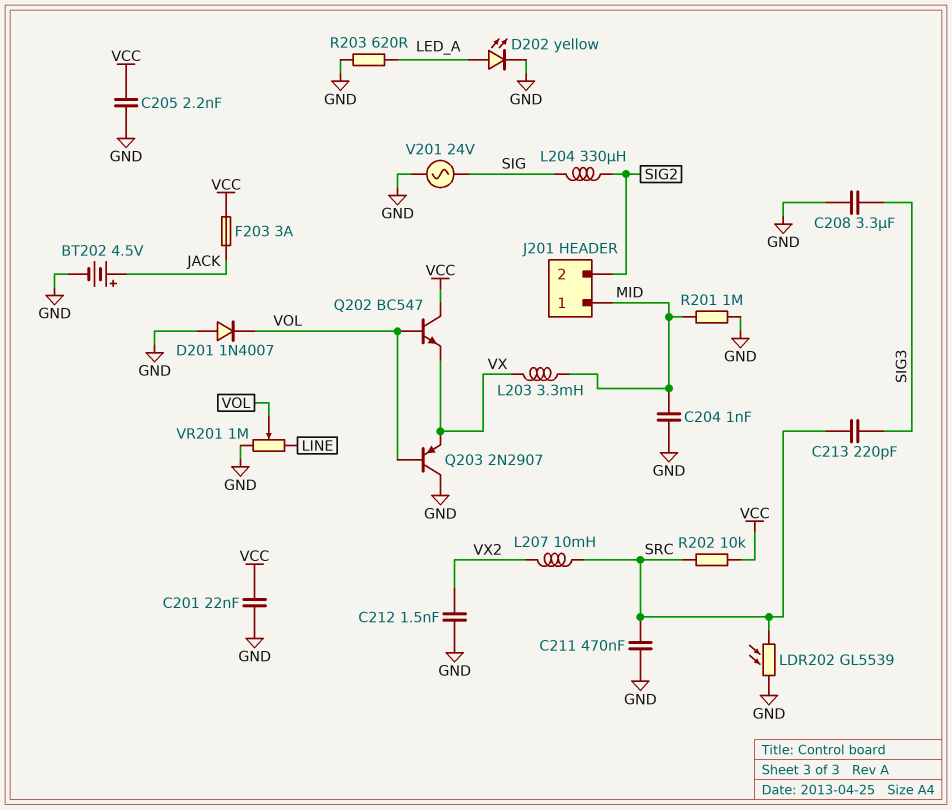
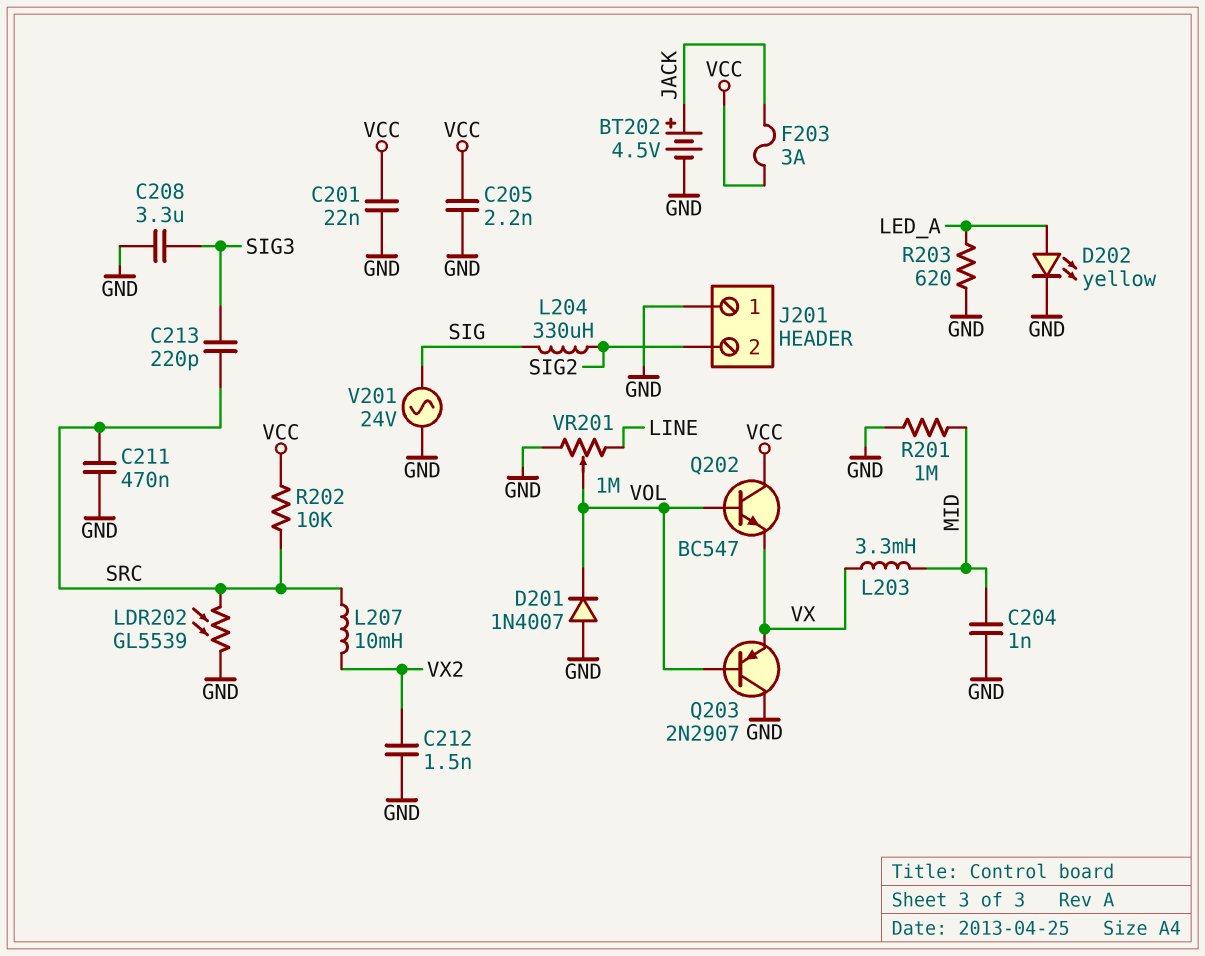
J201 pin 1: MID -> GND

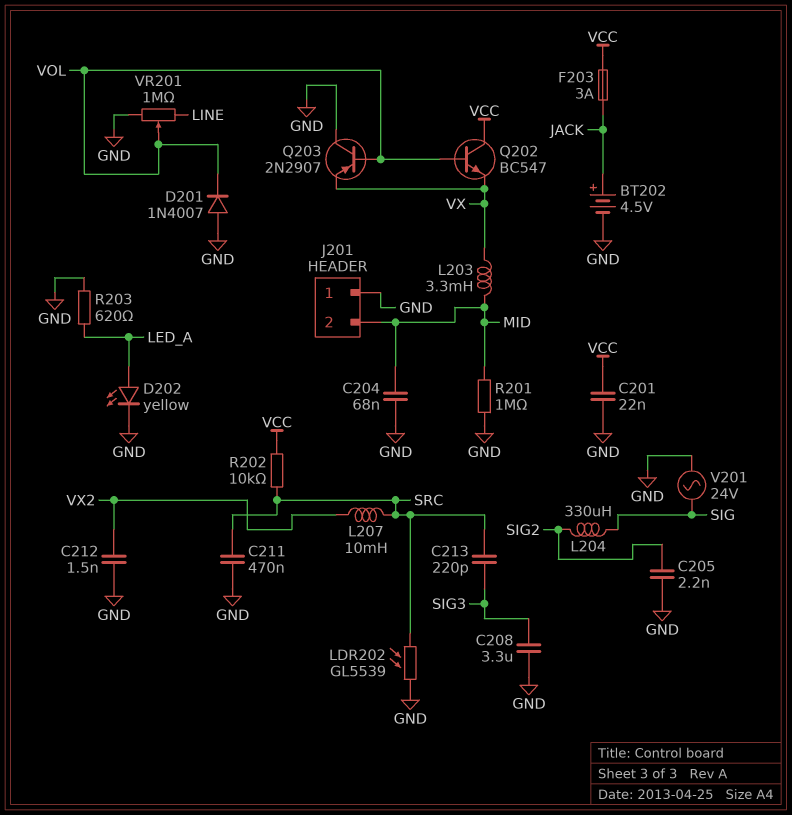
C204: 1nF (GND, MID) -> 68nF (GND, MID)
C205: 2.2nF (GND, VCC) -> 2.2nF (GND, SIG2)
J201 pin 2: SIG2 -> MID

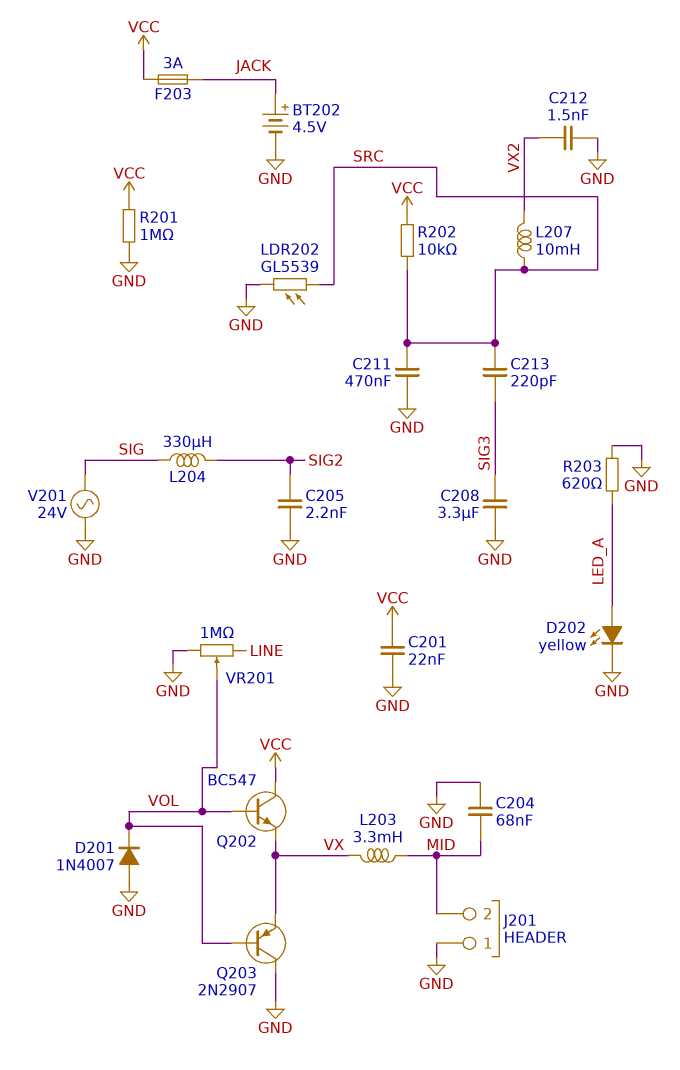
R201: 1M (GND, MID) -> 1M (GND, VCC)

